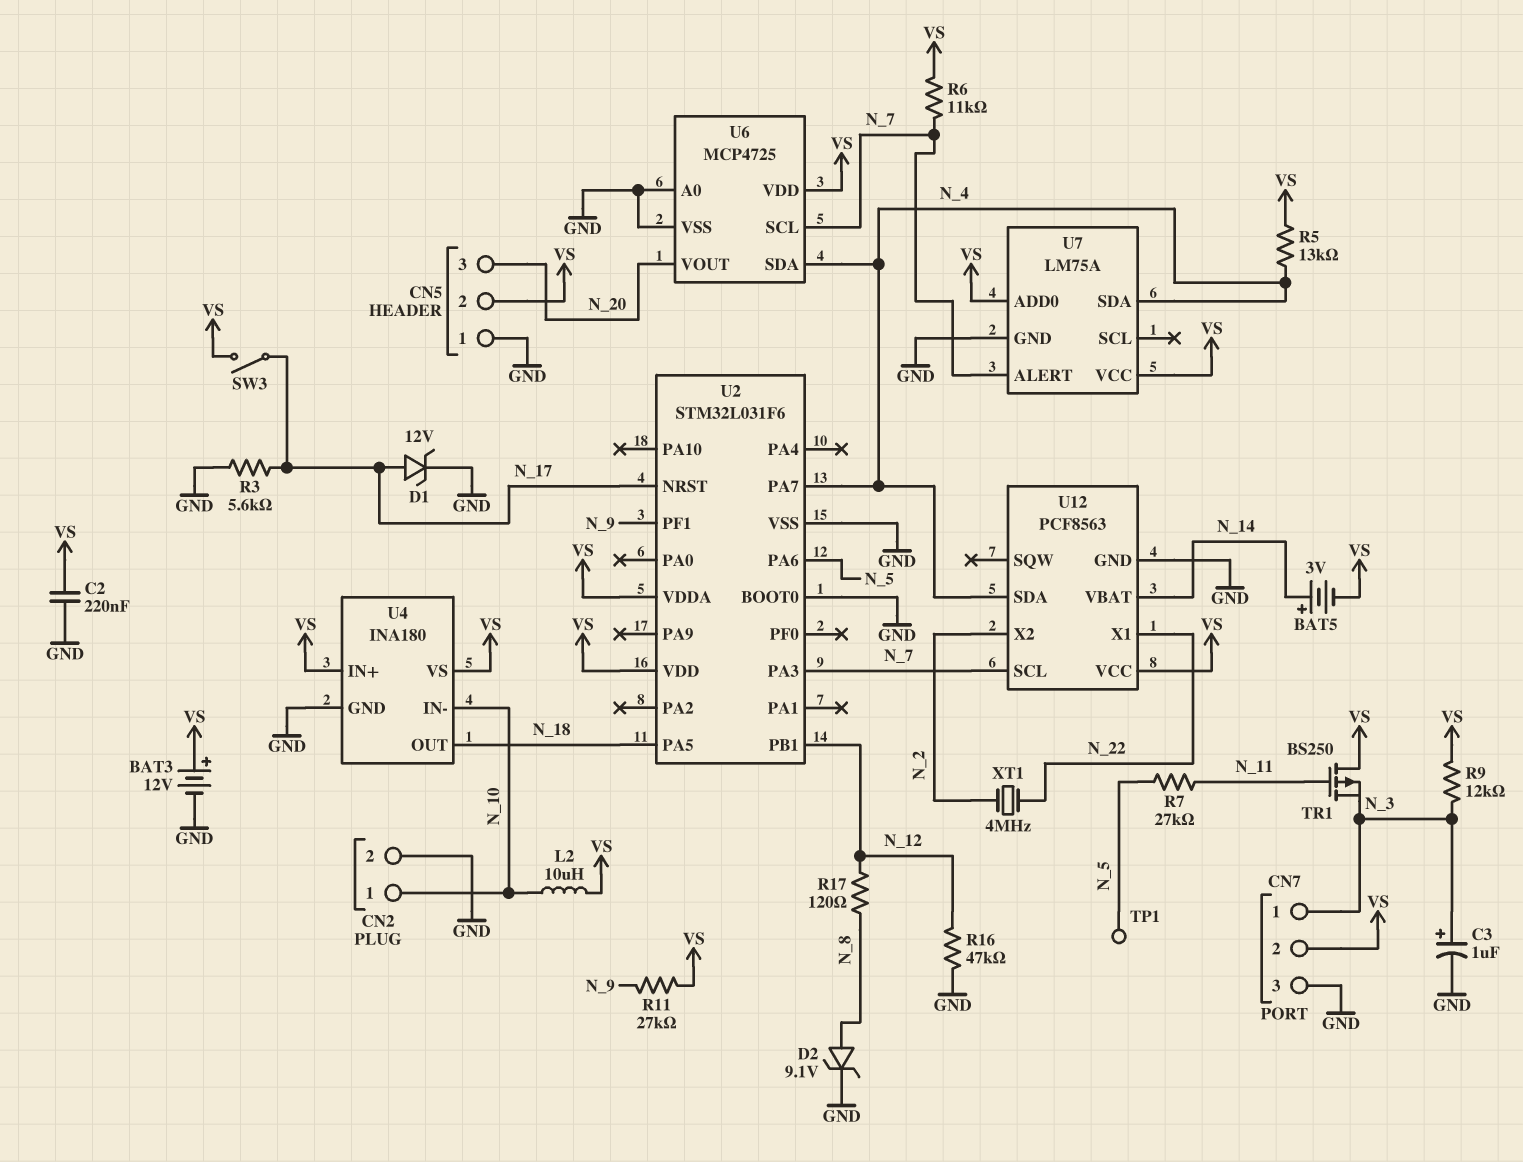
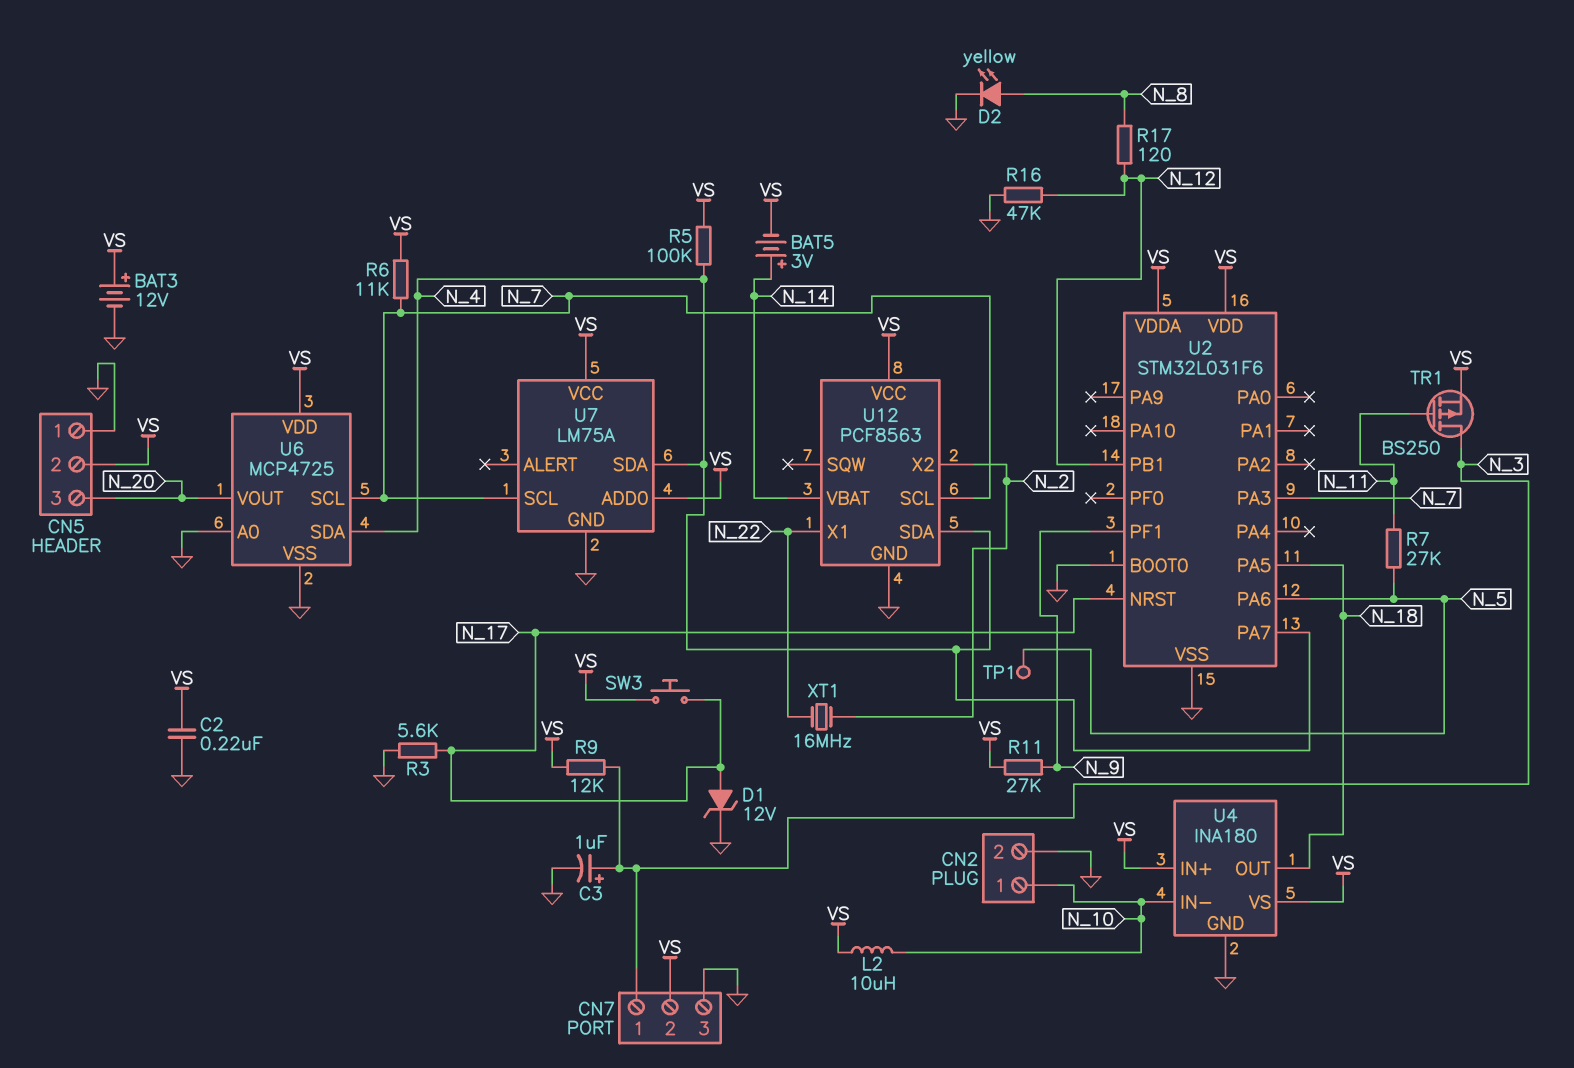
D2: zener 9.1V (A N_8, K GND) -> LED yellow (A N_8, K GND)
R5: 13k (N_4, VS) -> 100k (N_4, VS)
SW3: switch (N_17, VS) -> button (N_17, VS)
TR1: PMOS BS250 (G N_11, D VS, S N_3) -> PMOS BS250 (G N_11, D N_3, S VS)
U7 pin ALERT: N_7 -> none
U7 pin SCL: none -> N_7
XT1: 4MHz (N_2, N_22) -> 16MHz (N_2, N_22)

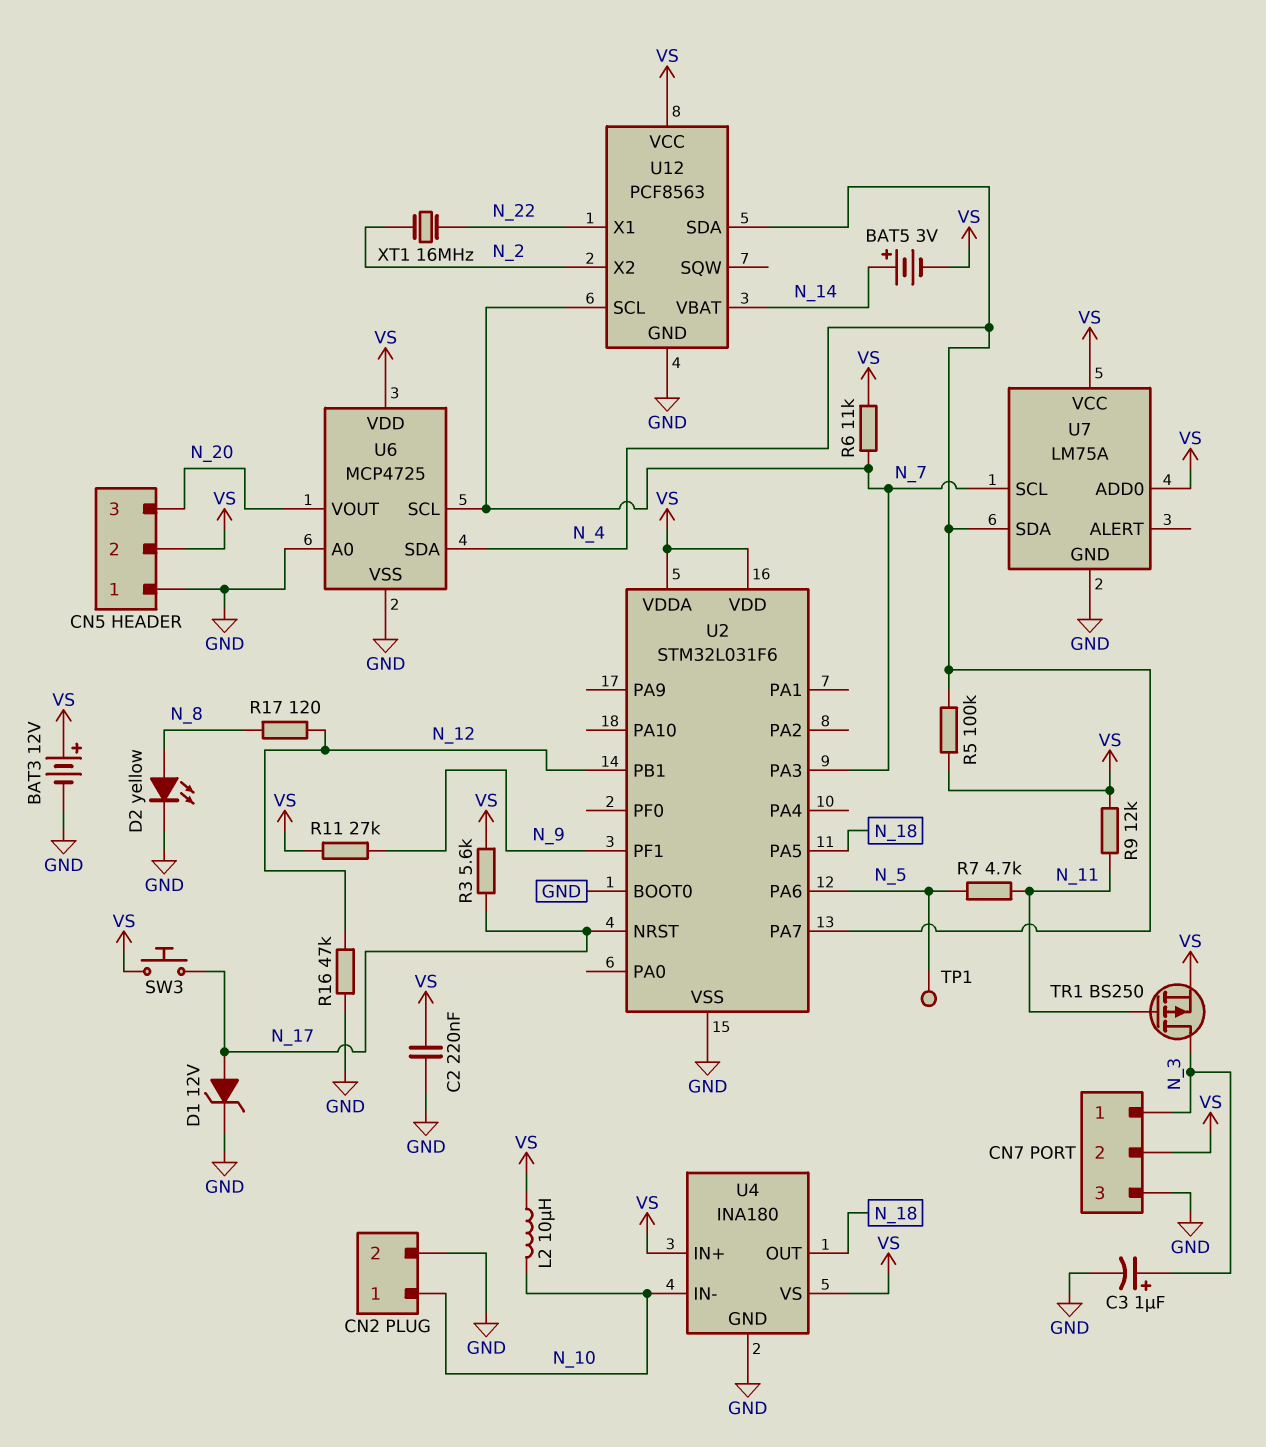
R3: 5.6k (GND, N_17) -> 5.6k (N_17, VS)
R7: 27k (N_5, N_11) -> 4.7k (N_5, N_11)
R9: 12k (N_3, VS) -> 12k (N_11, VS)

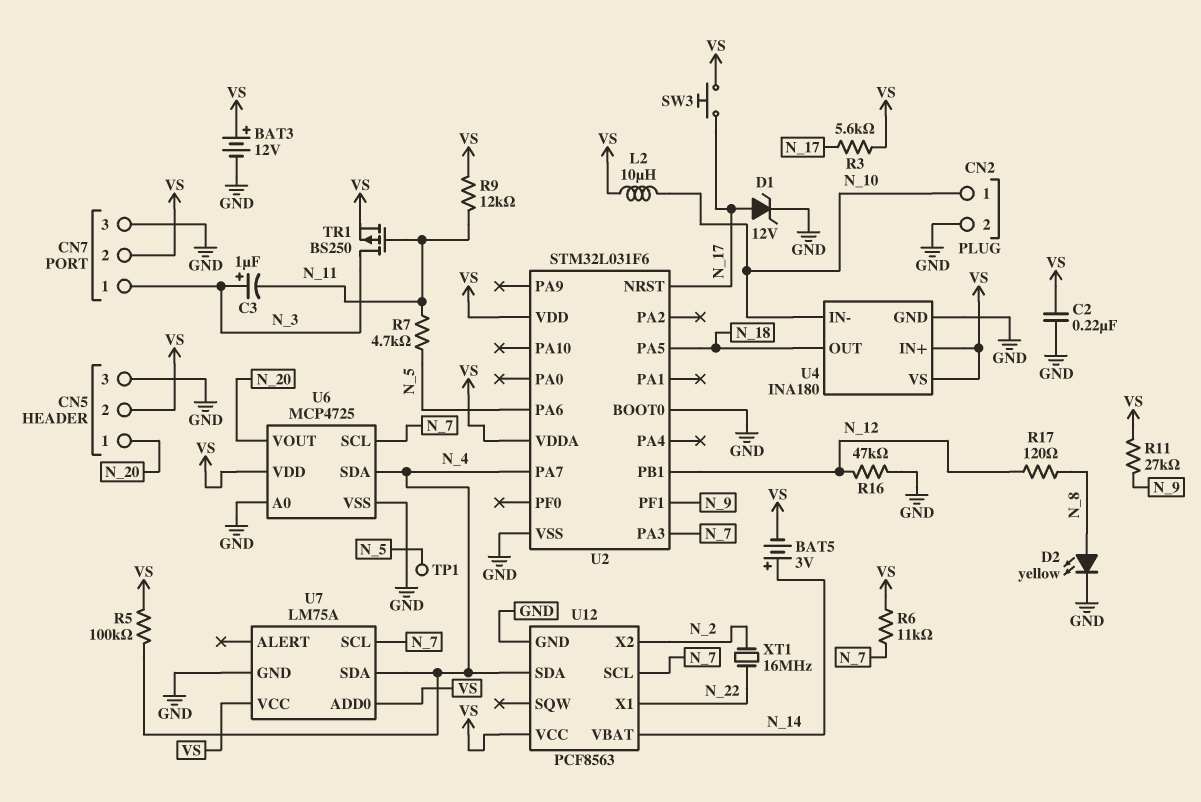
C3: 1uF (plus N_3, minus GND) -> 1uF (plus N_3, minus N_11)
CN5 pin 1: GND -> N_20
CN5 pin 3: N_20 -> GND

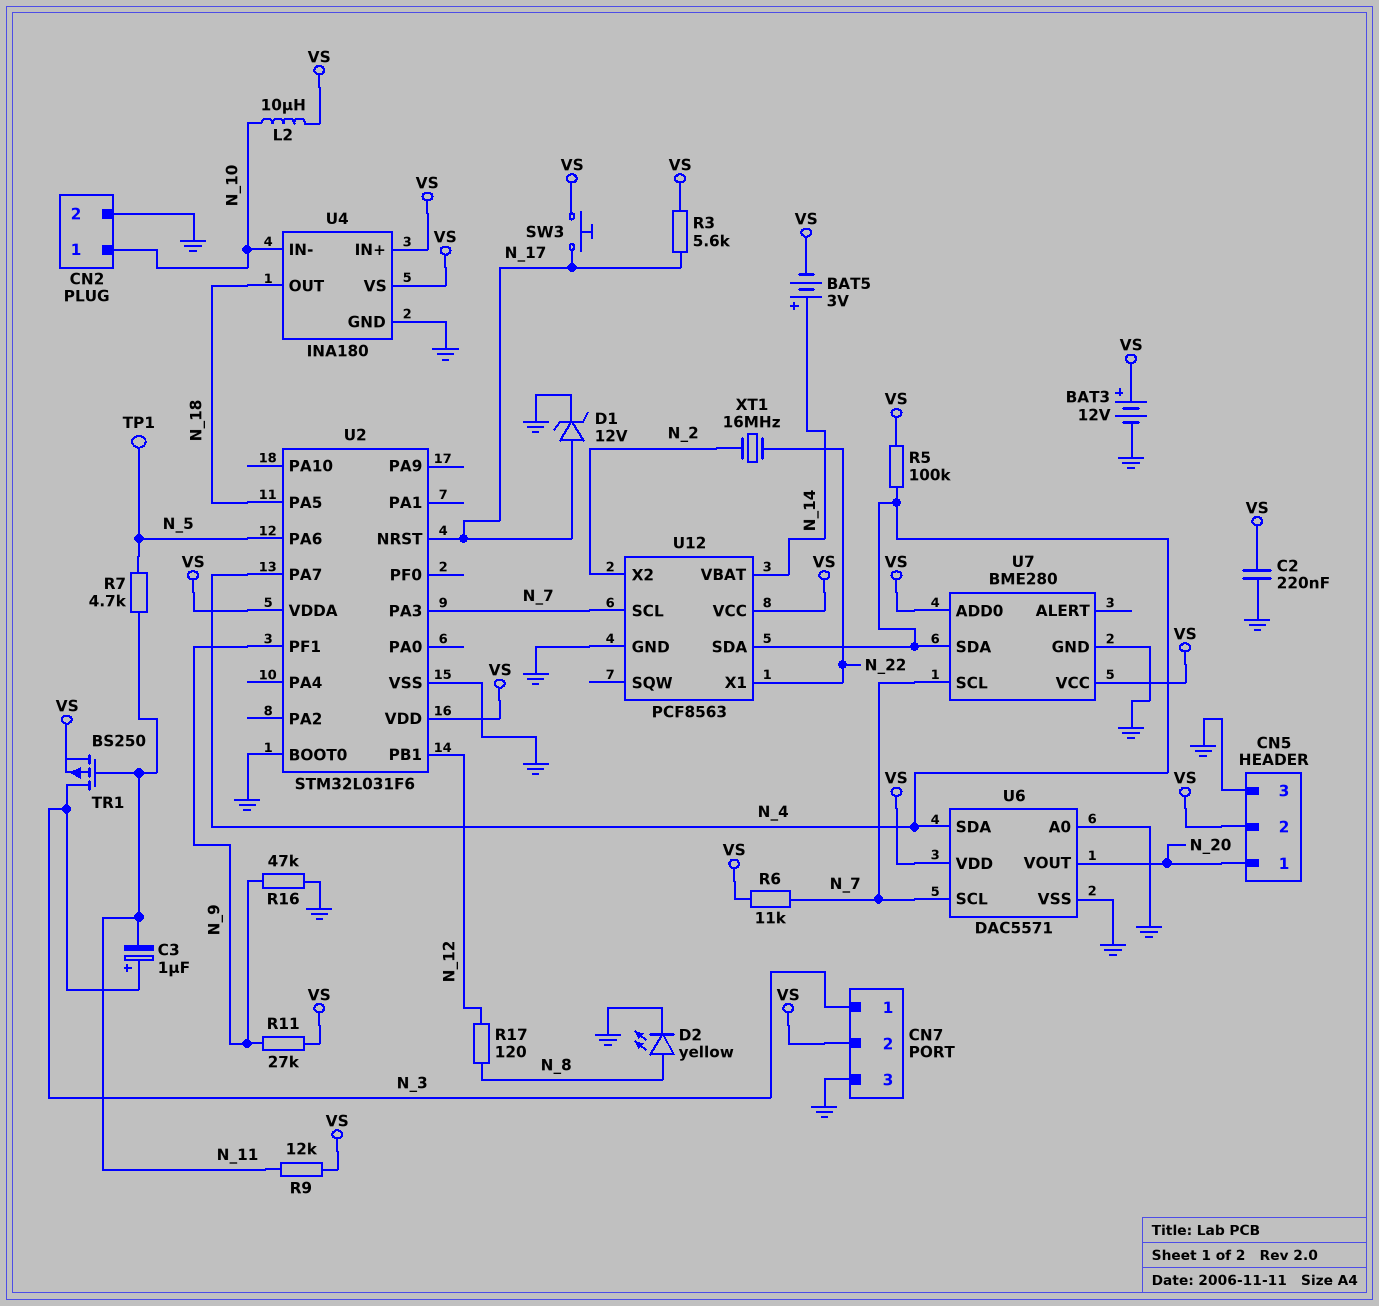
R16: 47k (GND, N_12) -> 47k (GND, N_9)
U6: MCP4725 -> DAC5571
U7: LM75A -> BME280

